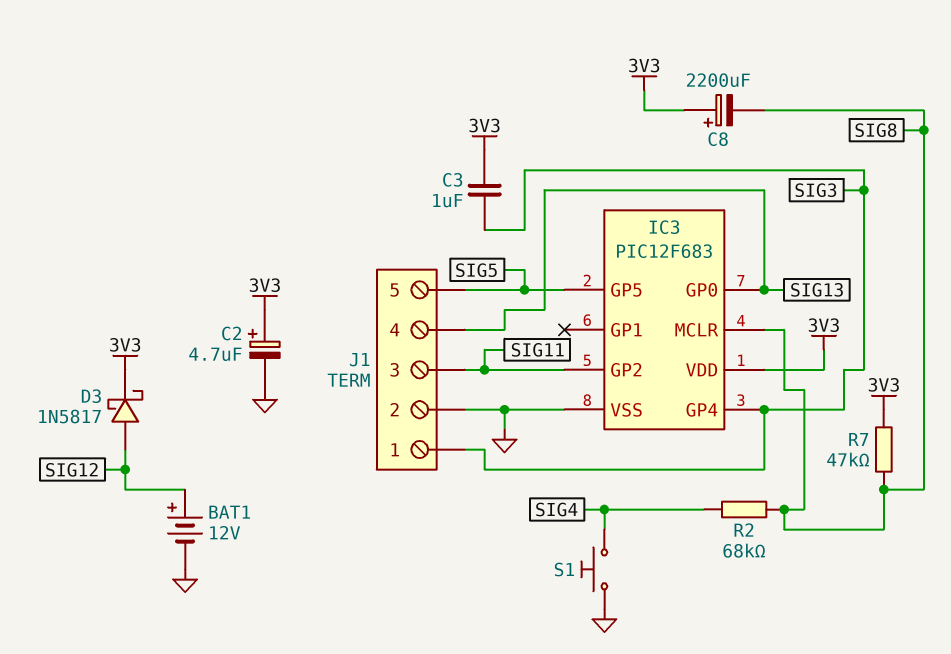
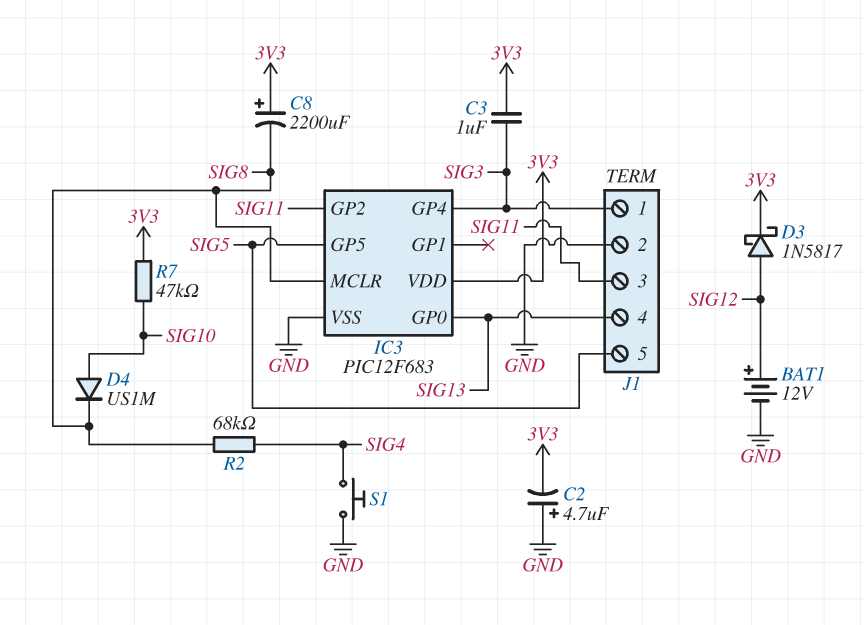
C2: 4.7uF (plus 3V3, minus GND) -> 4.7uF (plus GND, minus 3V3)
D4: none -> diode US1M (A SIG10, K SIG8)
R7: 47k (3V3, SIG8) -> 47k (3V3, SIG10)

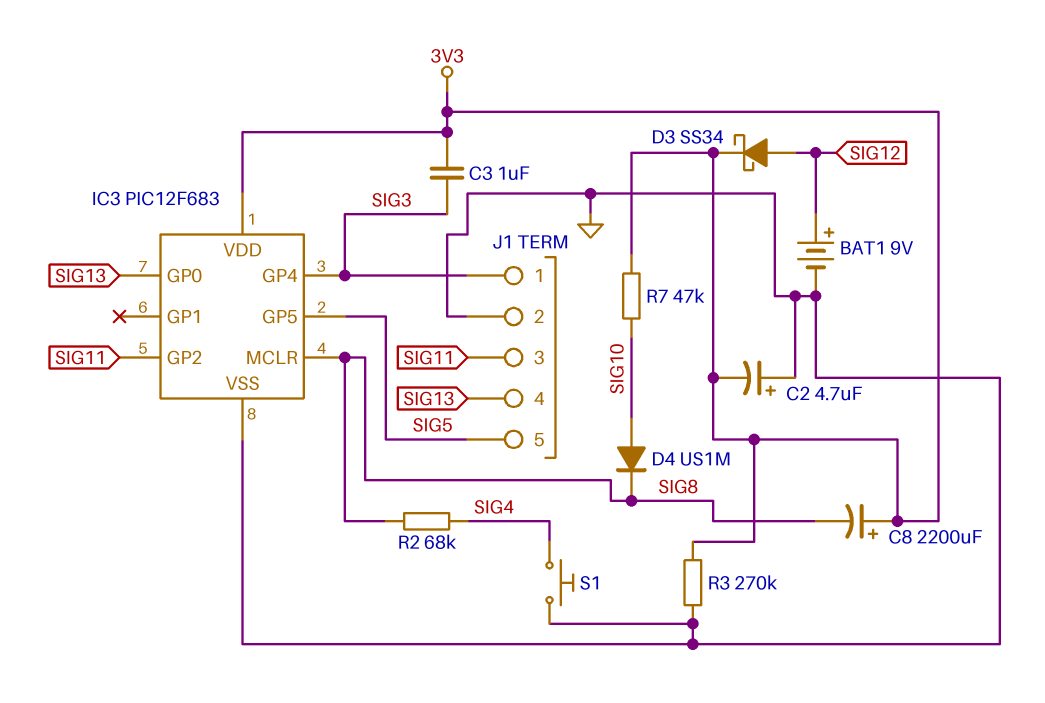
BAT1: 12V (plus SIG12, minus GND) -> 9V (plus SIG12, minus GND)
D3: schottky 1N5817 (A SIG12, K 3V3) -> schottky SS34 (A SIG12, K 3V3)
R3: none -> 270k (3V3, GND)

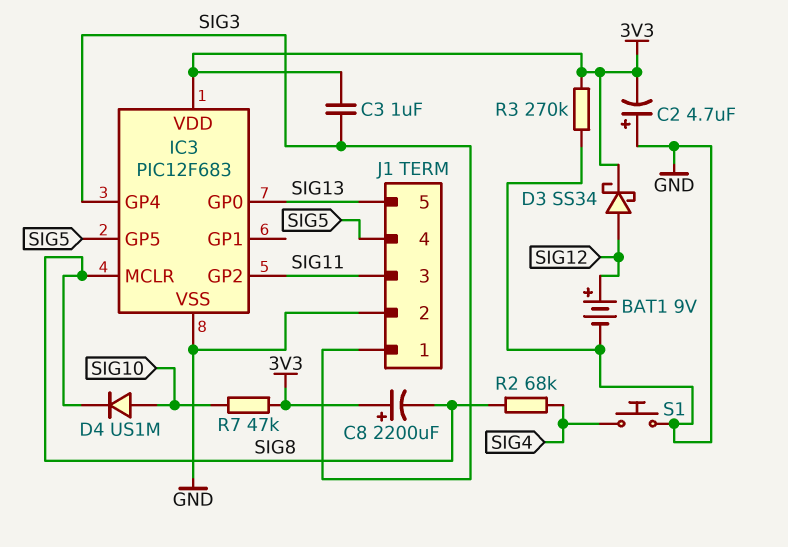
J1 pin 4: SIG13 -> SIG5
J1 pin 5: SIG5 -> SIG13

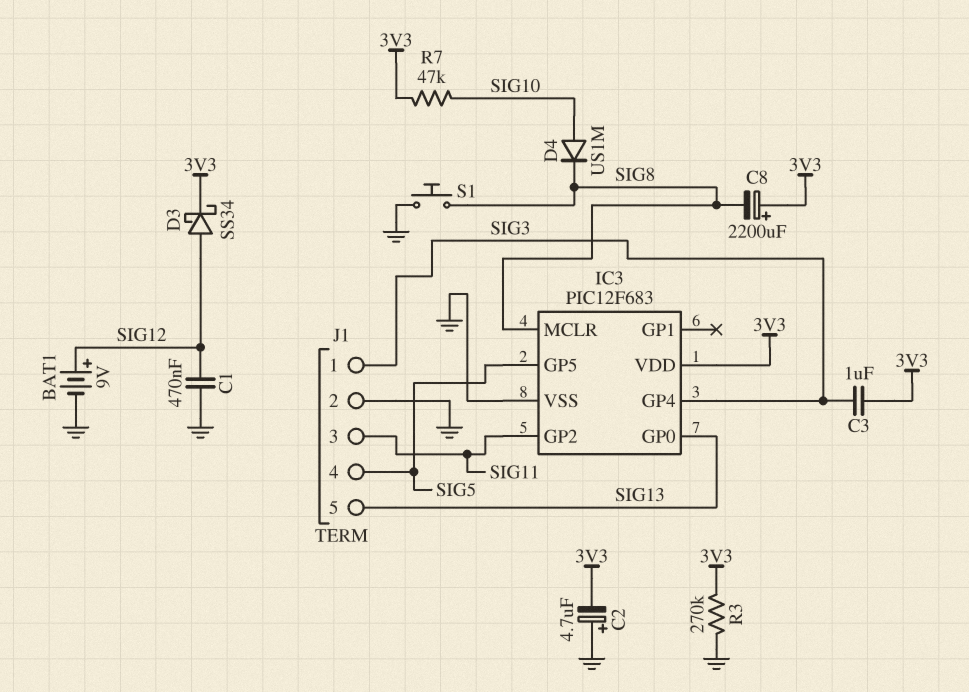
C1: none -> 470nF (GND, SIG12)
R2: 68k (SIG4, SIG8) -> none
S1: button (GND, SIG4) -> button (GND, SIG8)

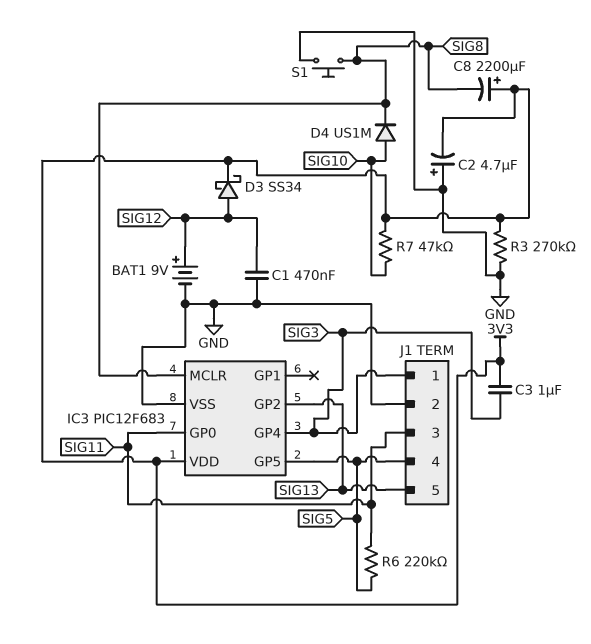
IC3 pin GP0: SIG13 -> SIG11
IC3 pin GP2: SIG11 -> SIG13
R6: none -> 220k (SIG5, SIG11)

